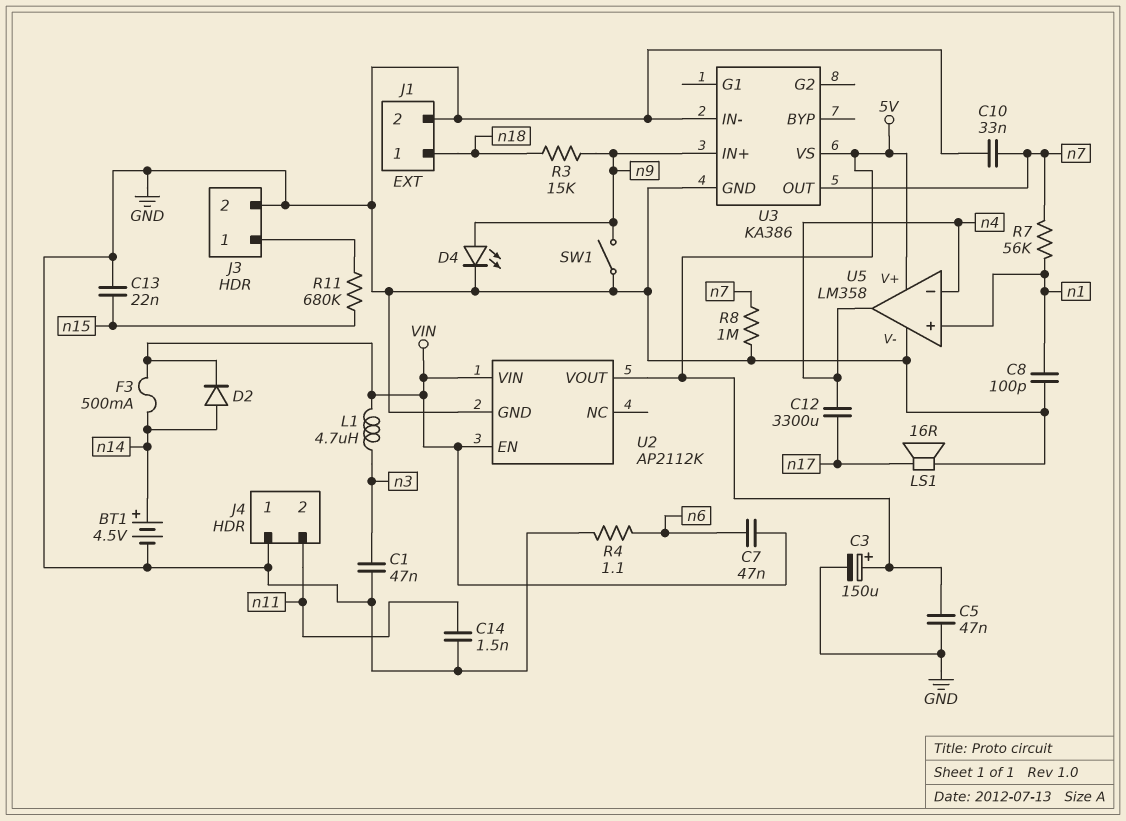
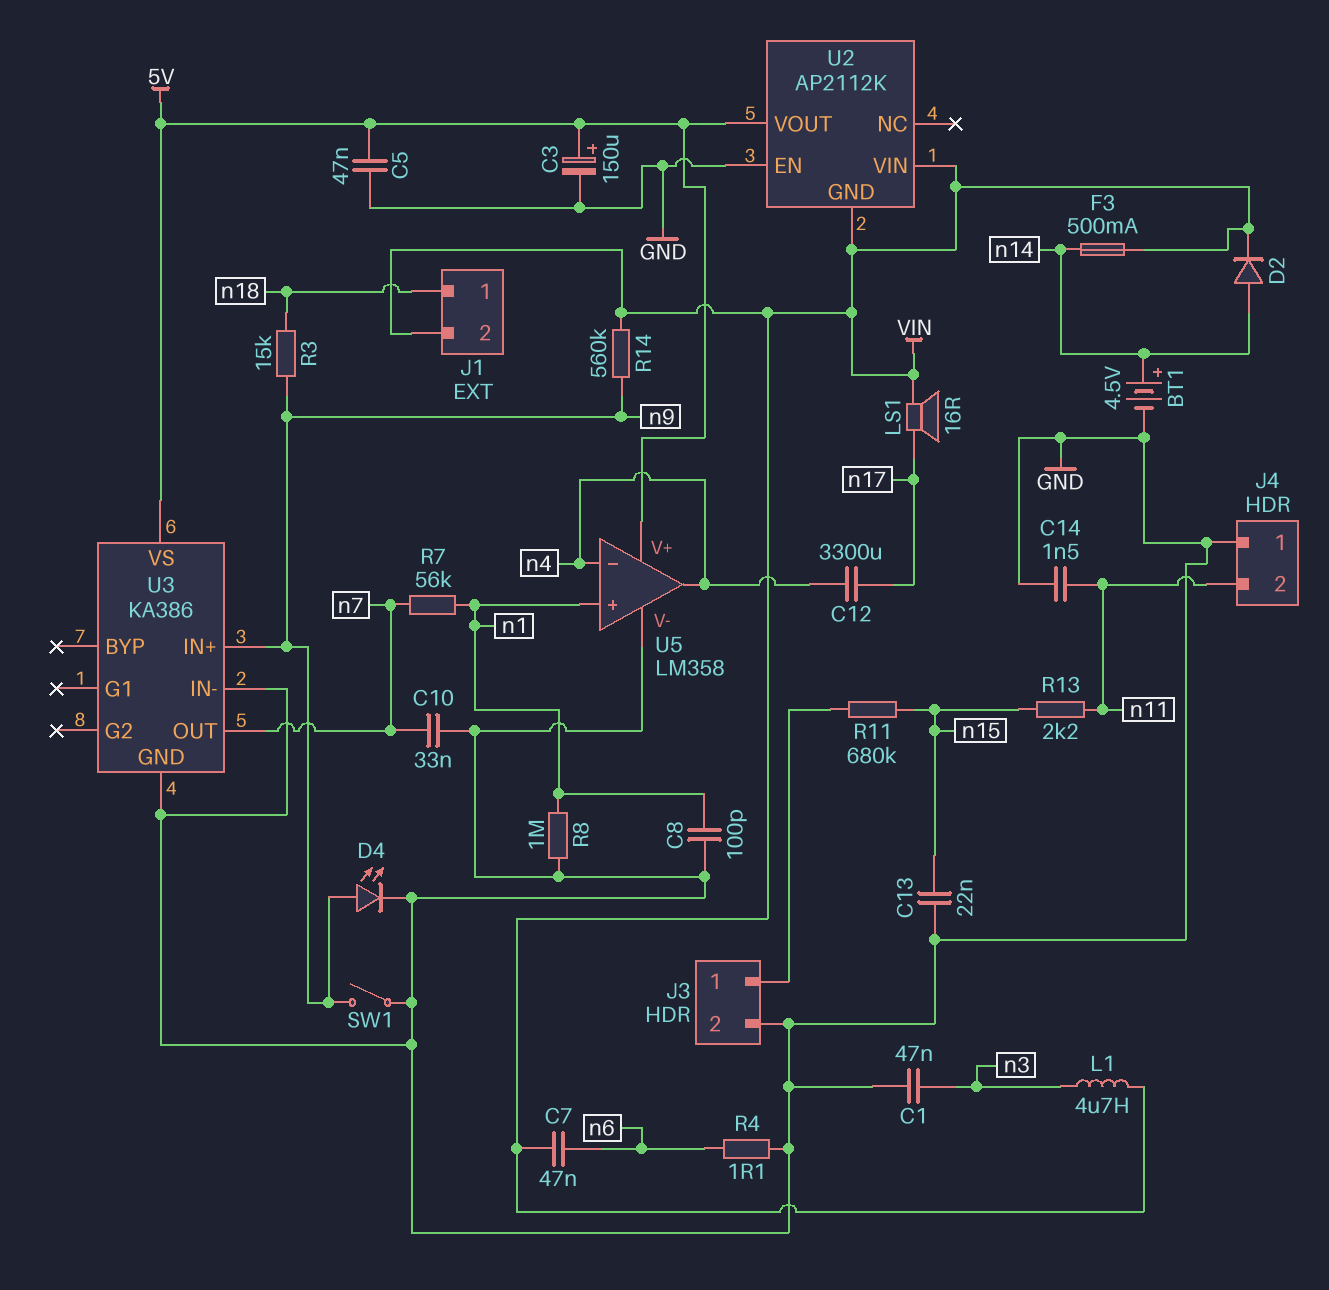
J1 pin 2: GND -> VIN
LS1: speaker 16R (GND, n17) -> speaker 16R (VIN, n17)
R8: 1M (GND, n7) -> 1M (GND, n1)
R13: none -> 2.2k (n11, n15)
R14: none -> 560k (VIN, n9)
U2 pin EN: VIN -> GND
U2 pin GND: GND -> VIN

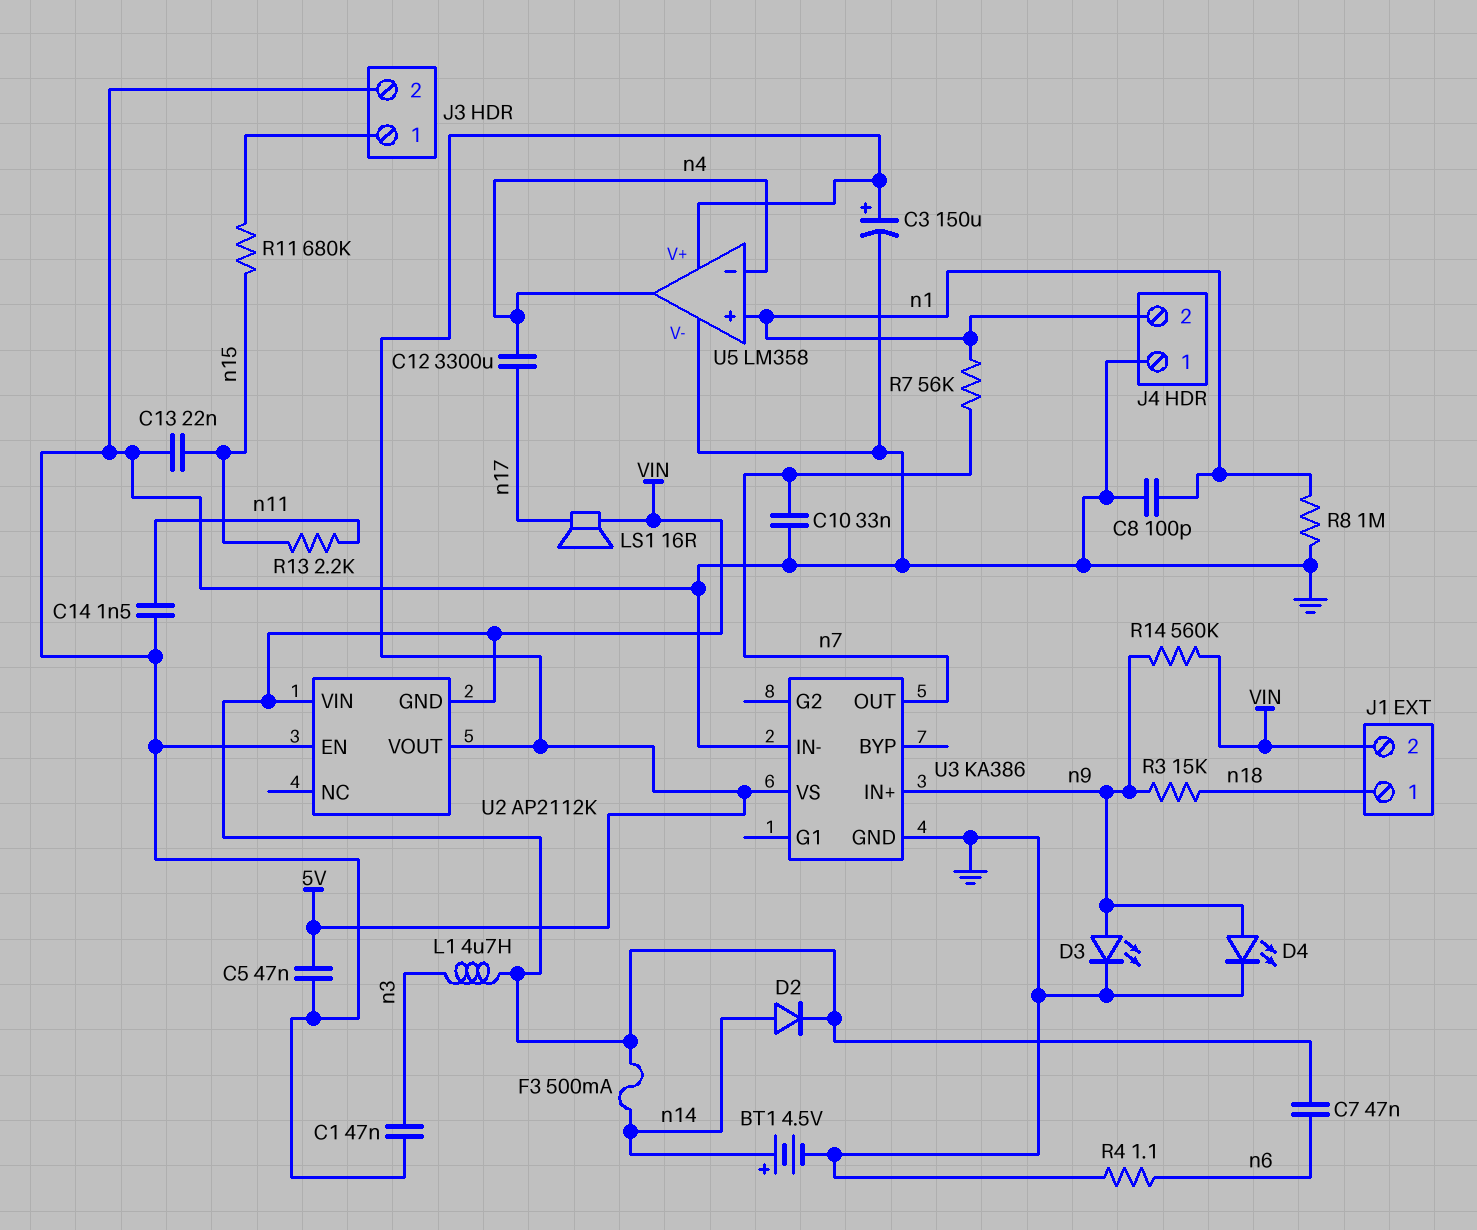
D3: none -> LED (A n9, K GND)
J4 pin 2: n11 -> n1
SW1: switch (GND, n9) -> none

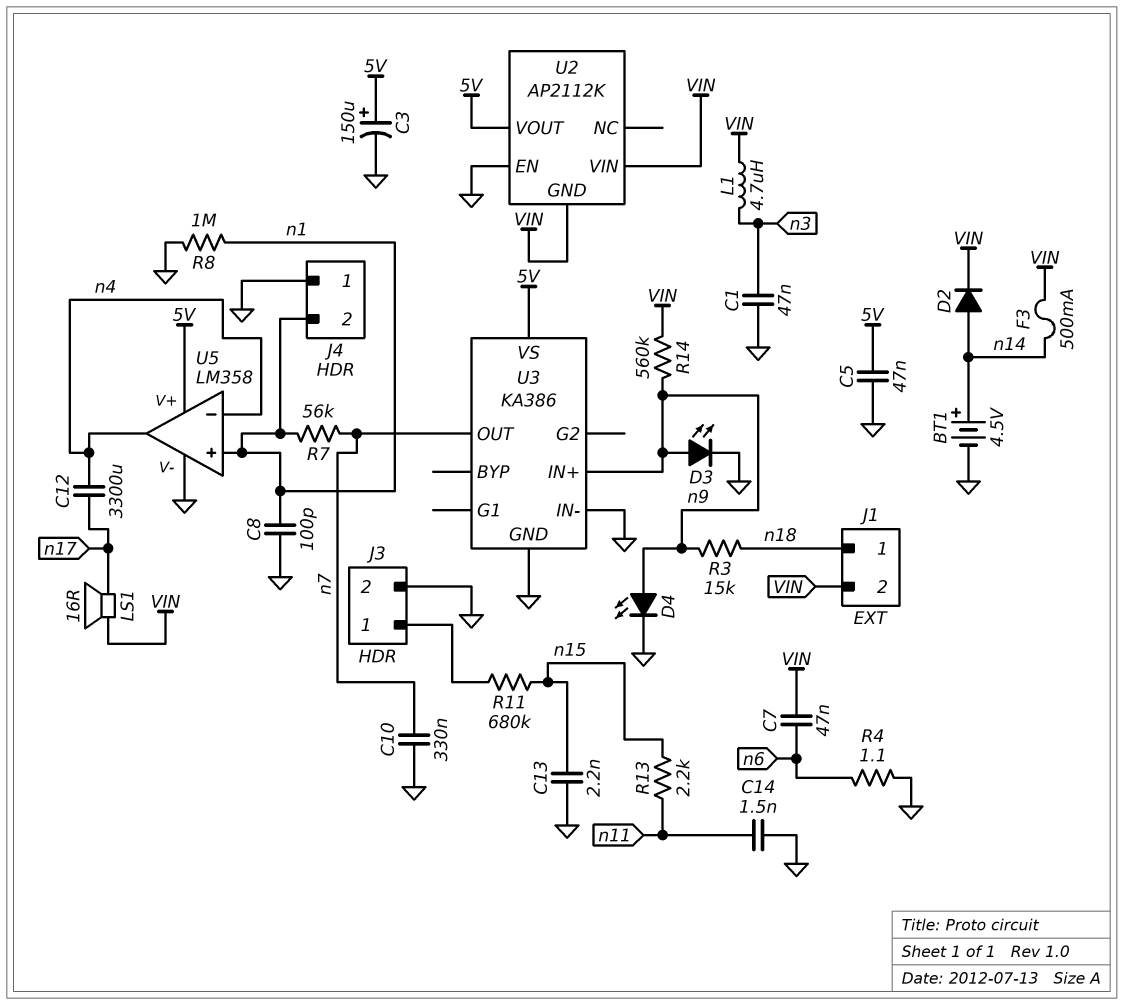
C10: 33nF (GND, n7) -> 330nF (GND, n7)
C13: 22nF (GND, n15) -> 2.2nF (GND, n15)

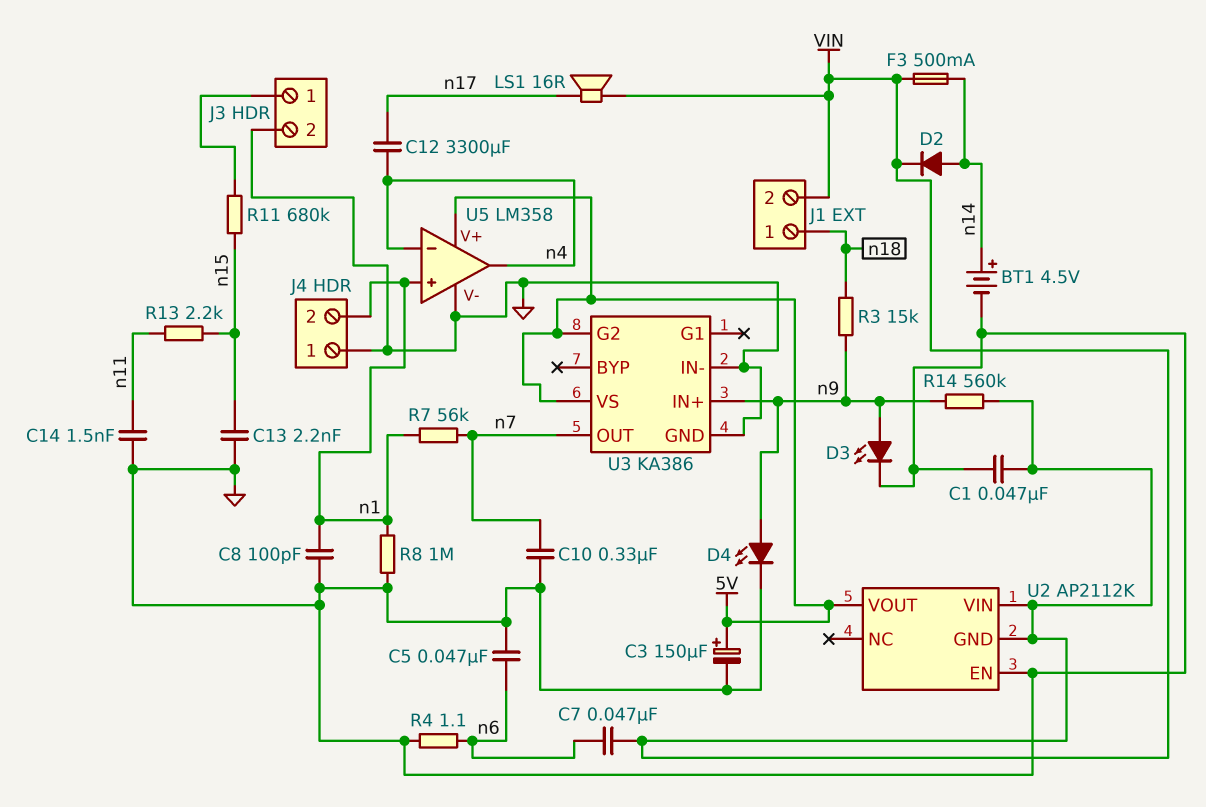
C1: 47nF (GND, n3) -> 47nF (GND, VIN)
C5: 47nF (5V, GND) -> 47nF (GND, n6)
L1: 4.7uH (VIN, n3) -> none
U3 pin G2: none -> 5V

